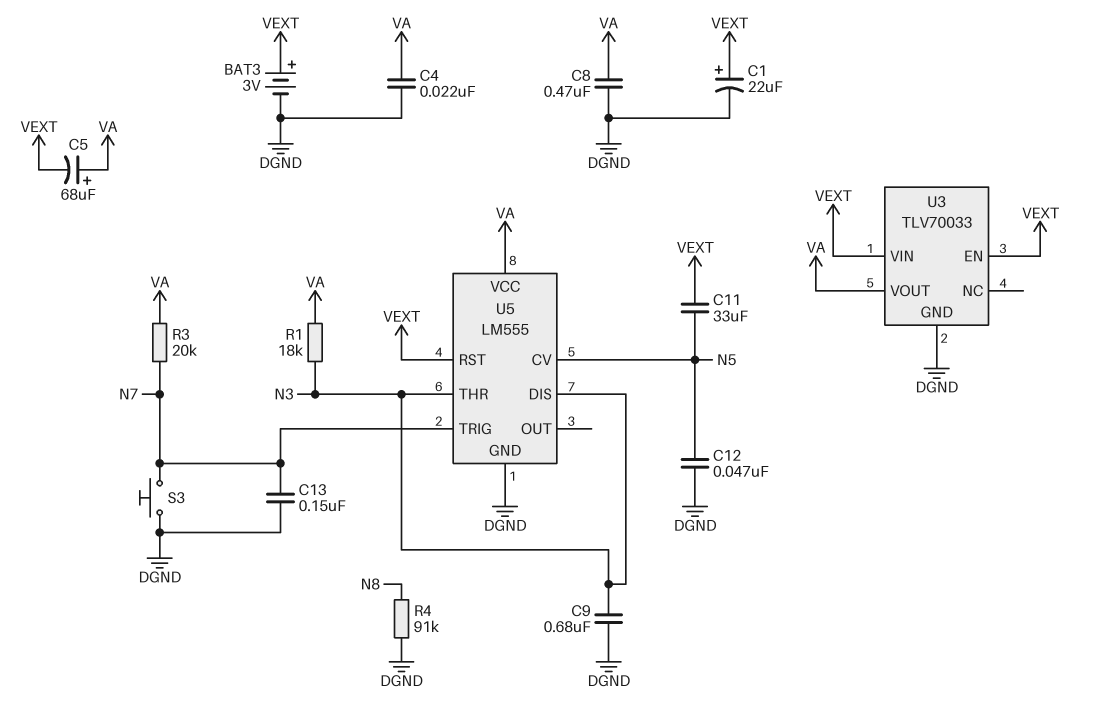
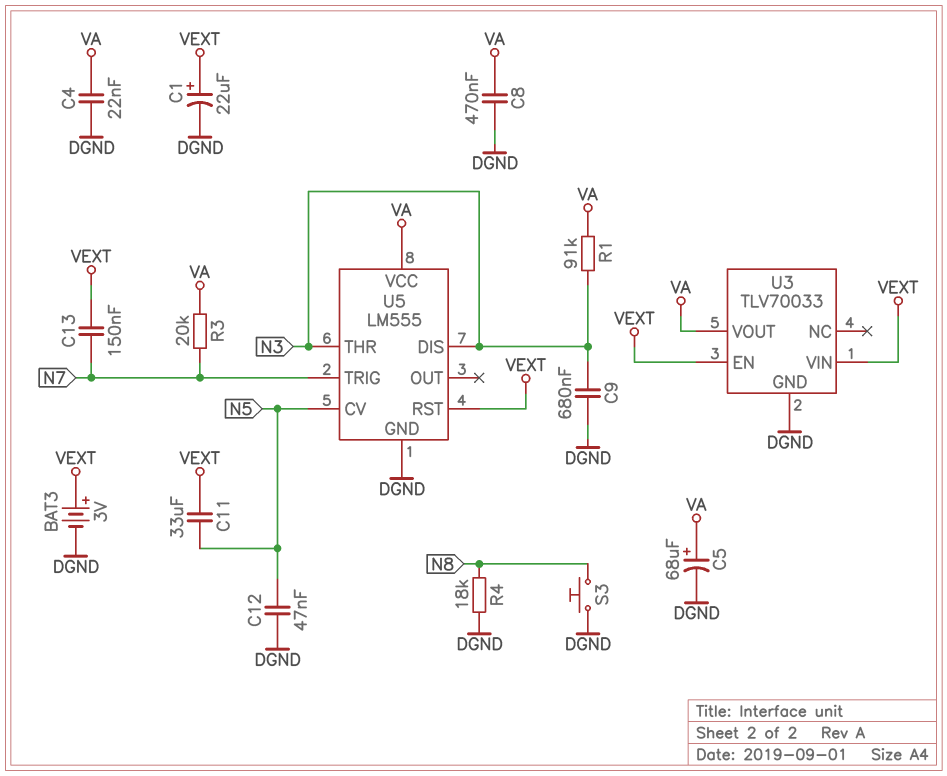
C5: 68uF (plus VA, minus VEXT) -> 68uF (plus VA, minus DGND)
C13: 150nF (DGND, N7) -> 150nF (N7, VEXT)
R1: 18k (N3, VA) -> 91k (N3, VA)
R4: 91k (DGND, N8) -> 18k (DGND, N8)
S3: button (DGND, N7) -> button (DGND, N8)

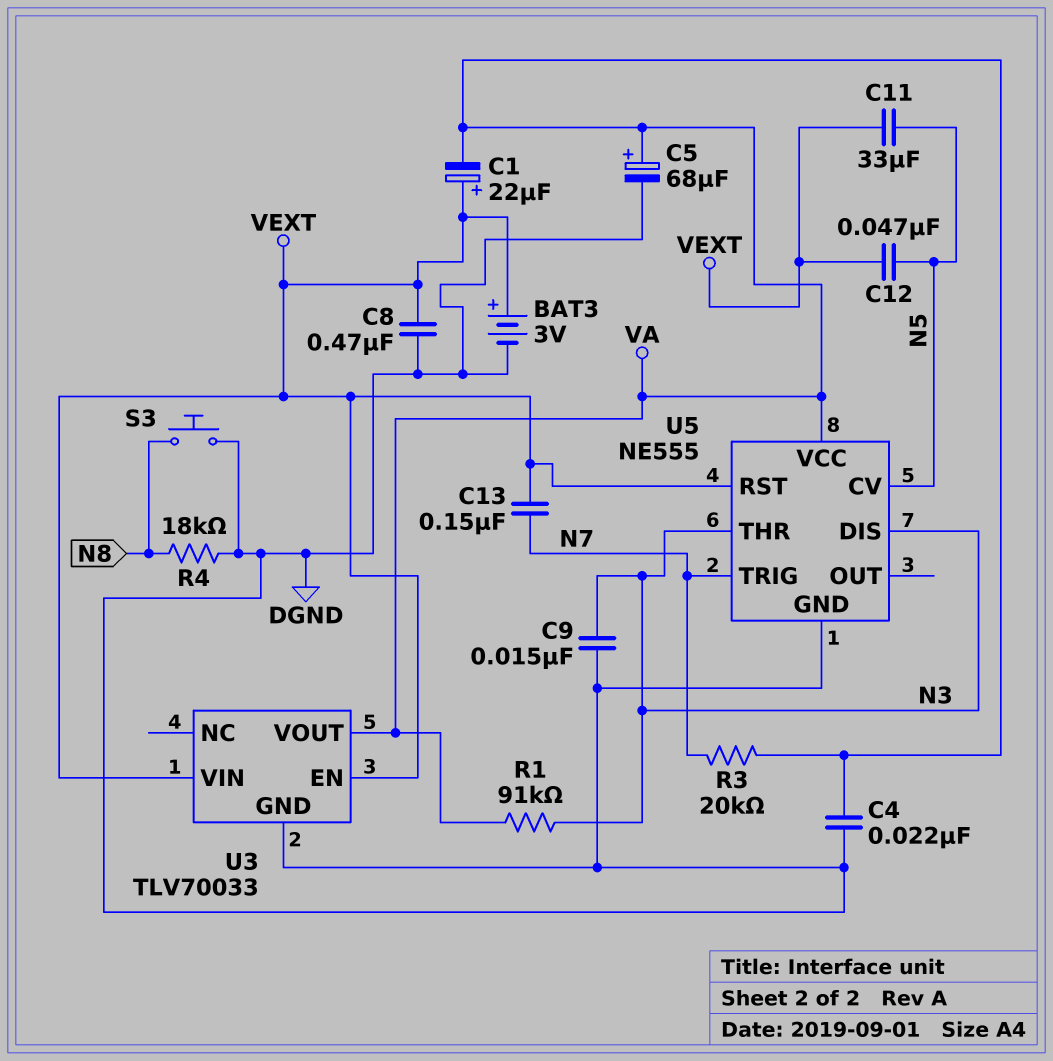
C1: 22uF (plus VEXT, minus DGND) -> 22uF (plus VEXT, minus VA)
C8: 470nF (DGND, VA) -> 470nF (DGND, VEXT)
C9: 680nF (DGND, N3) -> 15nF (DGND, N3)
C12: 47nF (DGND, N5) -> 47nF (N5, VEXT)
U5: LM555 -> NE555

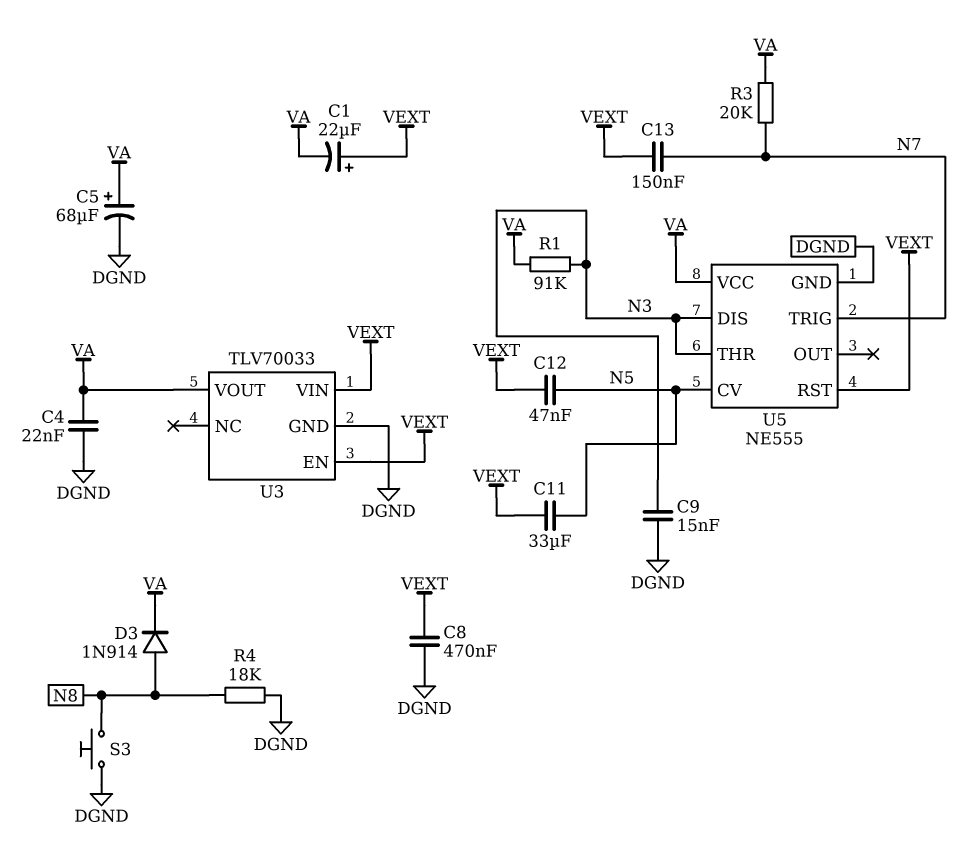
BAT3: 3V (plus VEXT, minus DGND) -> none
D3: none -> diode 1N914 (A N8, K VA)

